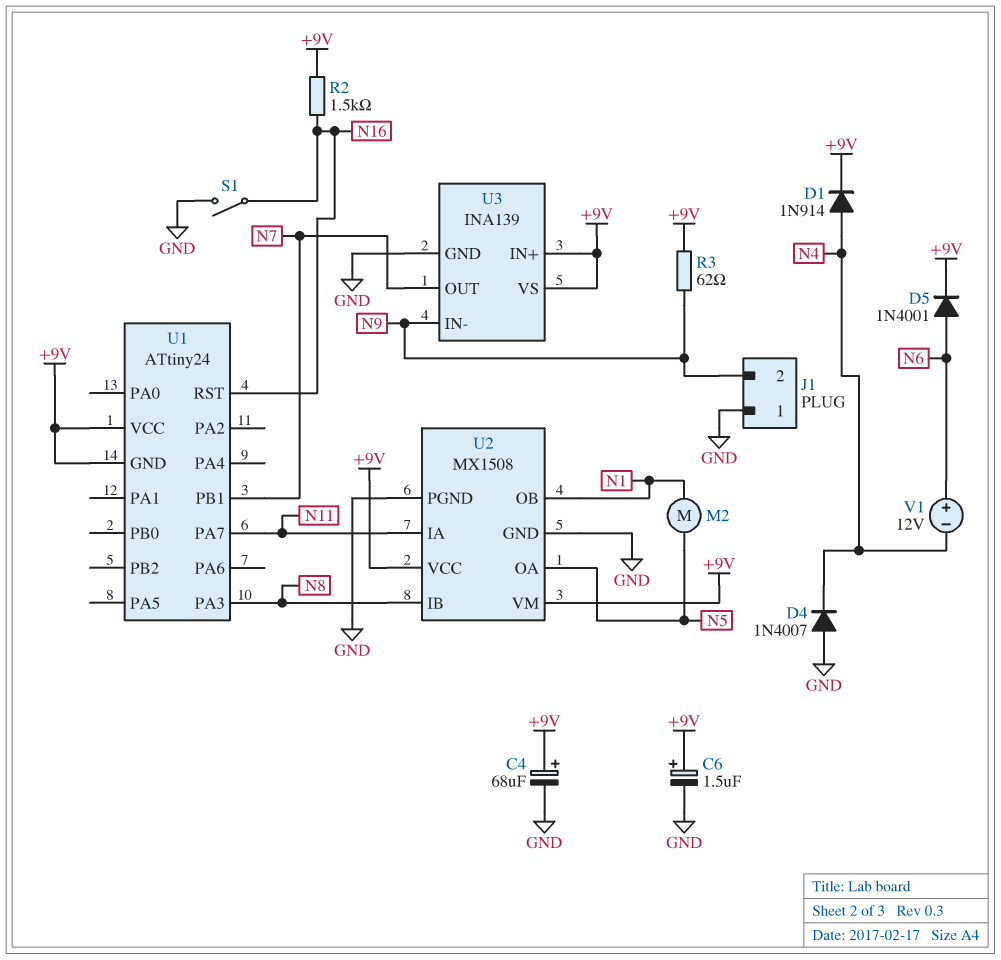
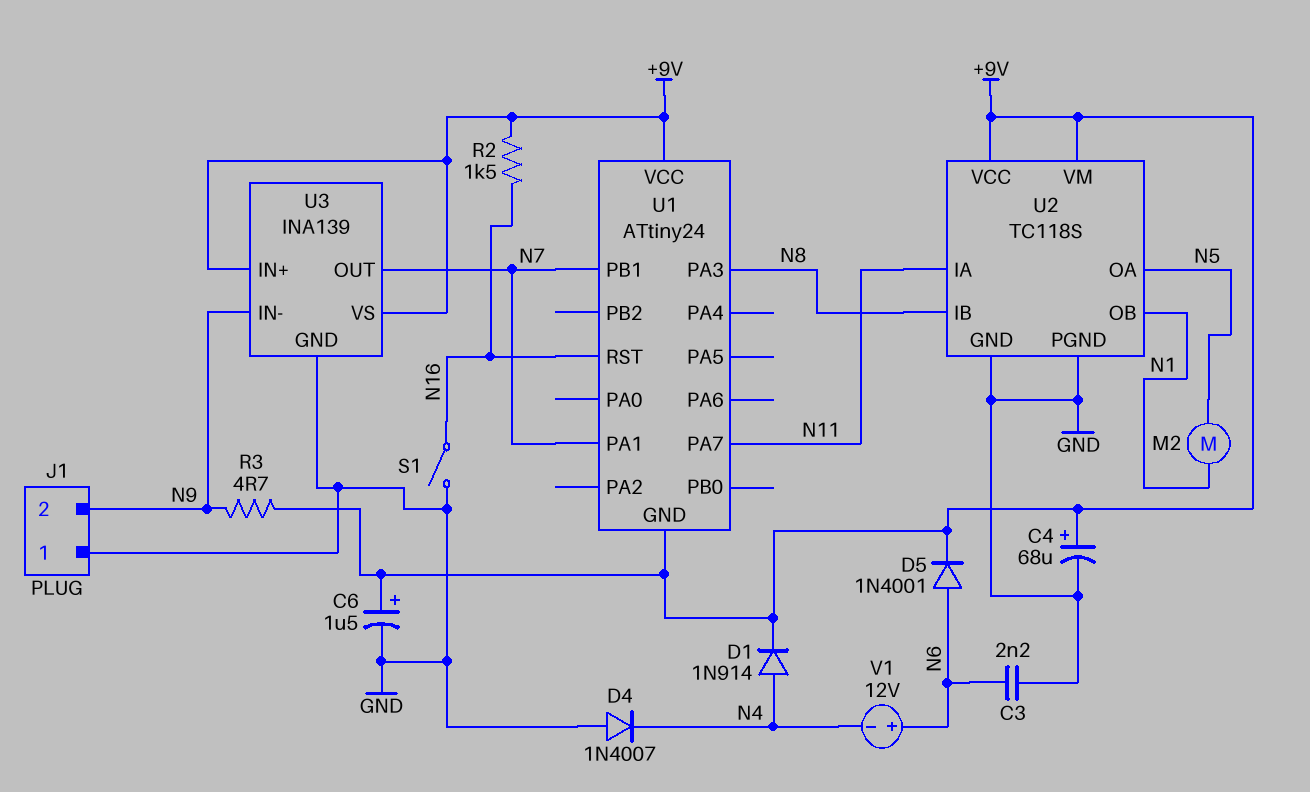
C3: none -> 2.2nF (GND, N6)
R3: 62 (+9V, N9) -> 4.7 (+9V, N9)
U1 pin PA1: none -> N7
U2: MX1508 -> TC118S

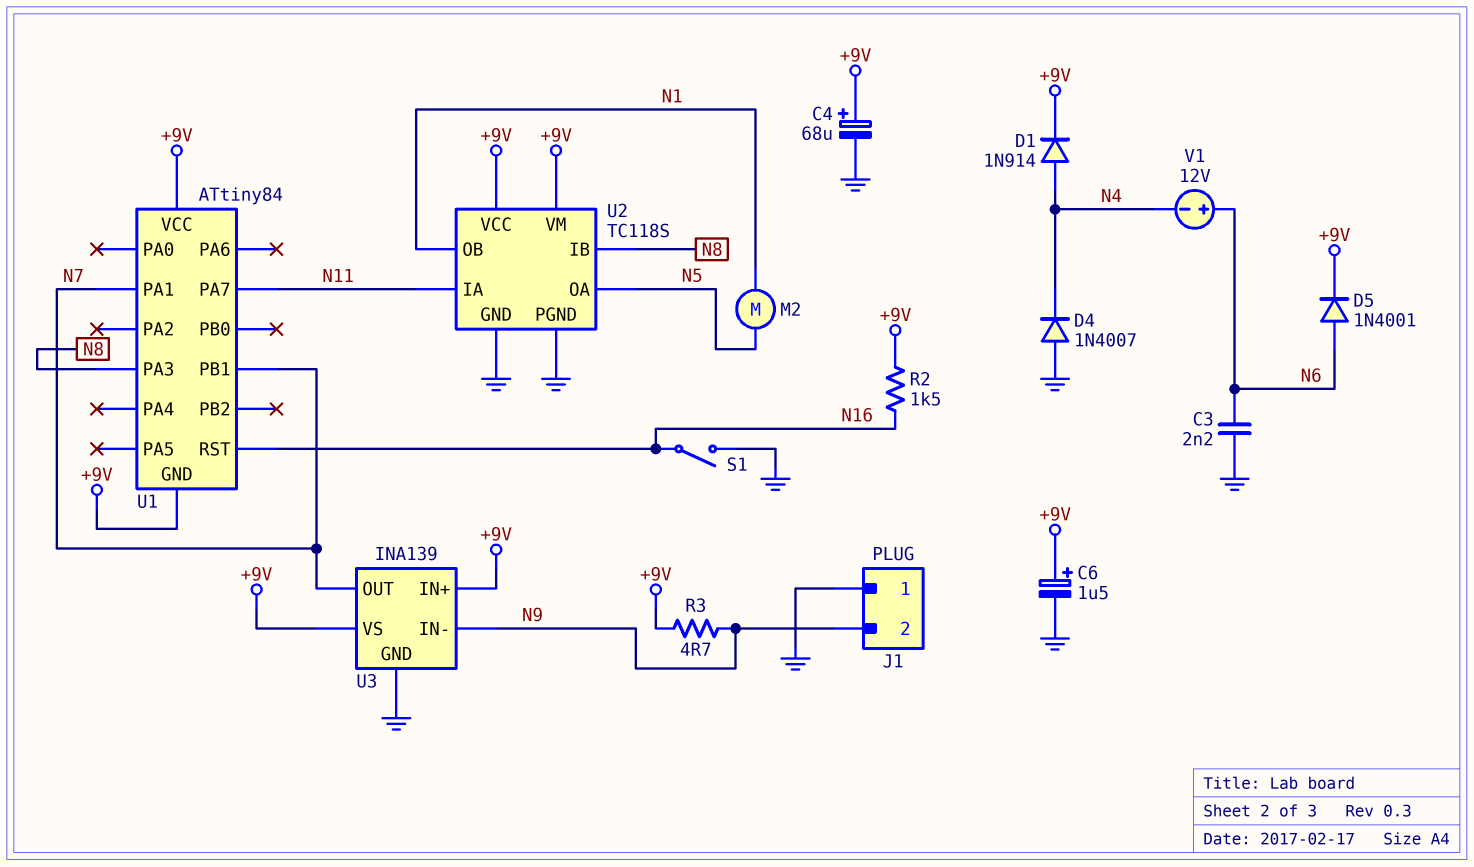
U1: ATtiny24 -> ATtiny84

